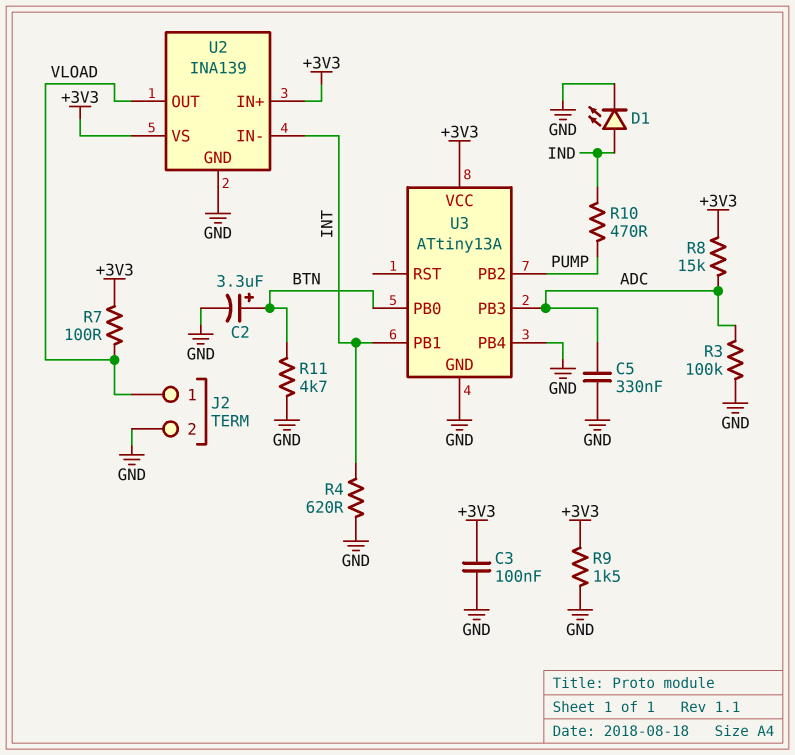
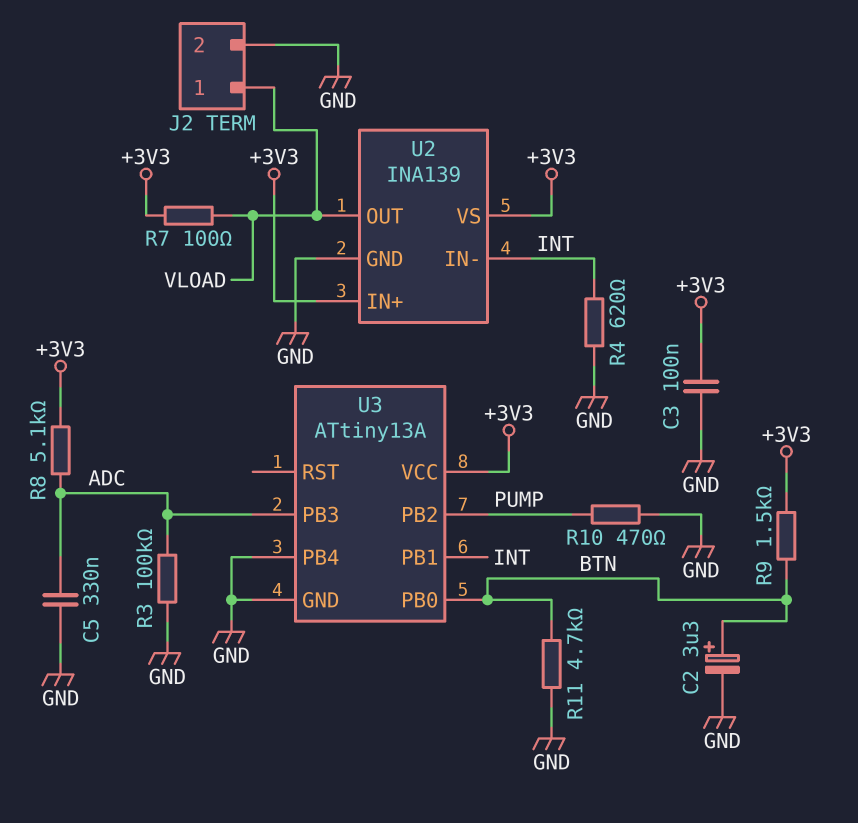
D1: LED (A IND, K GND) -> none
R8: 15k (+3V3, ADC) -> 5.1k (+3V3, ADC)
R9: 1.5k (+3V3, GND) -> 1.5k (+3V3, BTN)
R10: 470 (IND, PUMP) -> 470 (GND, PUMP)

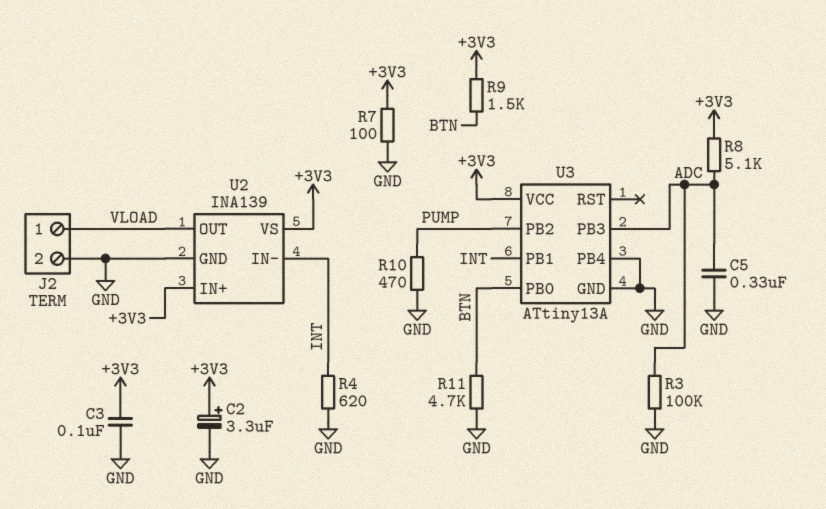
C2: 3.3uF (plus BTN, minus GND) -> 3.3uF (plus +3V3, minus GND)
R7: 100 (+3V3, VLOAD) -> 100 (+3V3, GND)

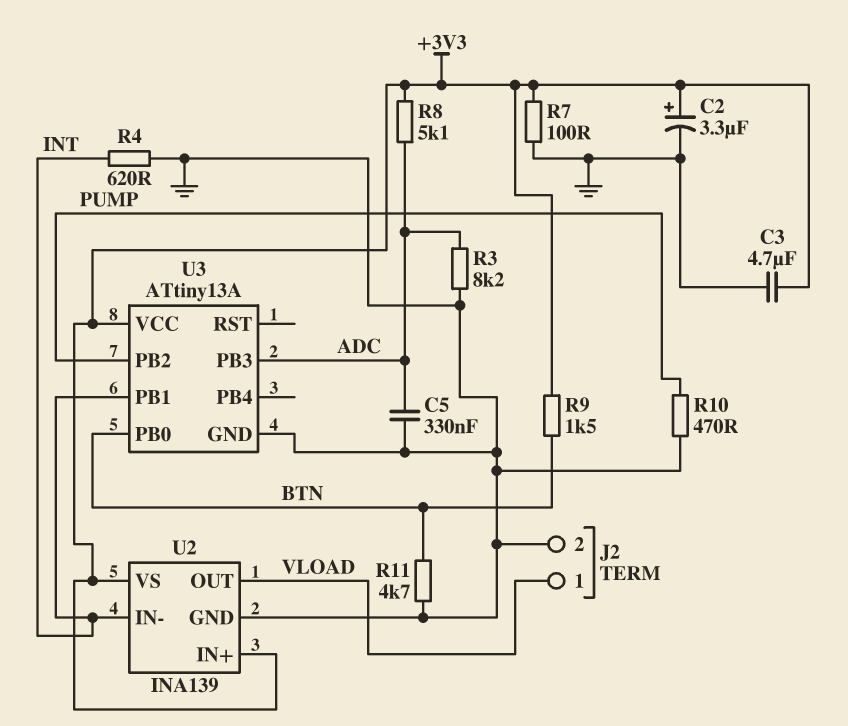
C3: 100nF (+3V3, GND) -> 4.7uF (+3V3, GND)
R3: 100k (ADC, GND) -> 8.2k (ADC, GND)
U3 pin PB4: GND -> none

